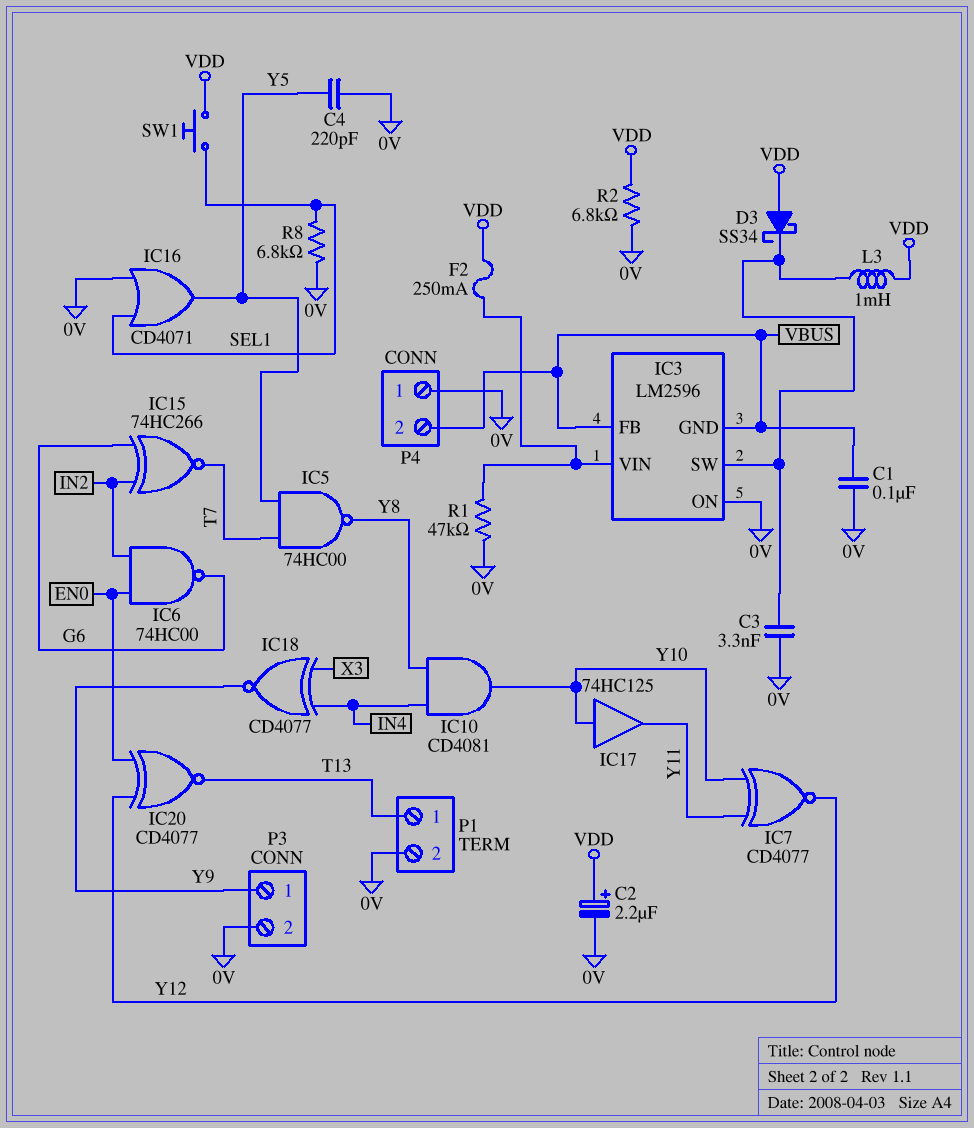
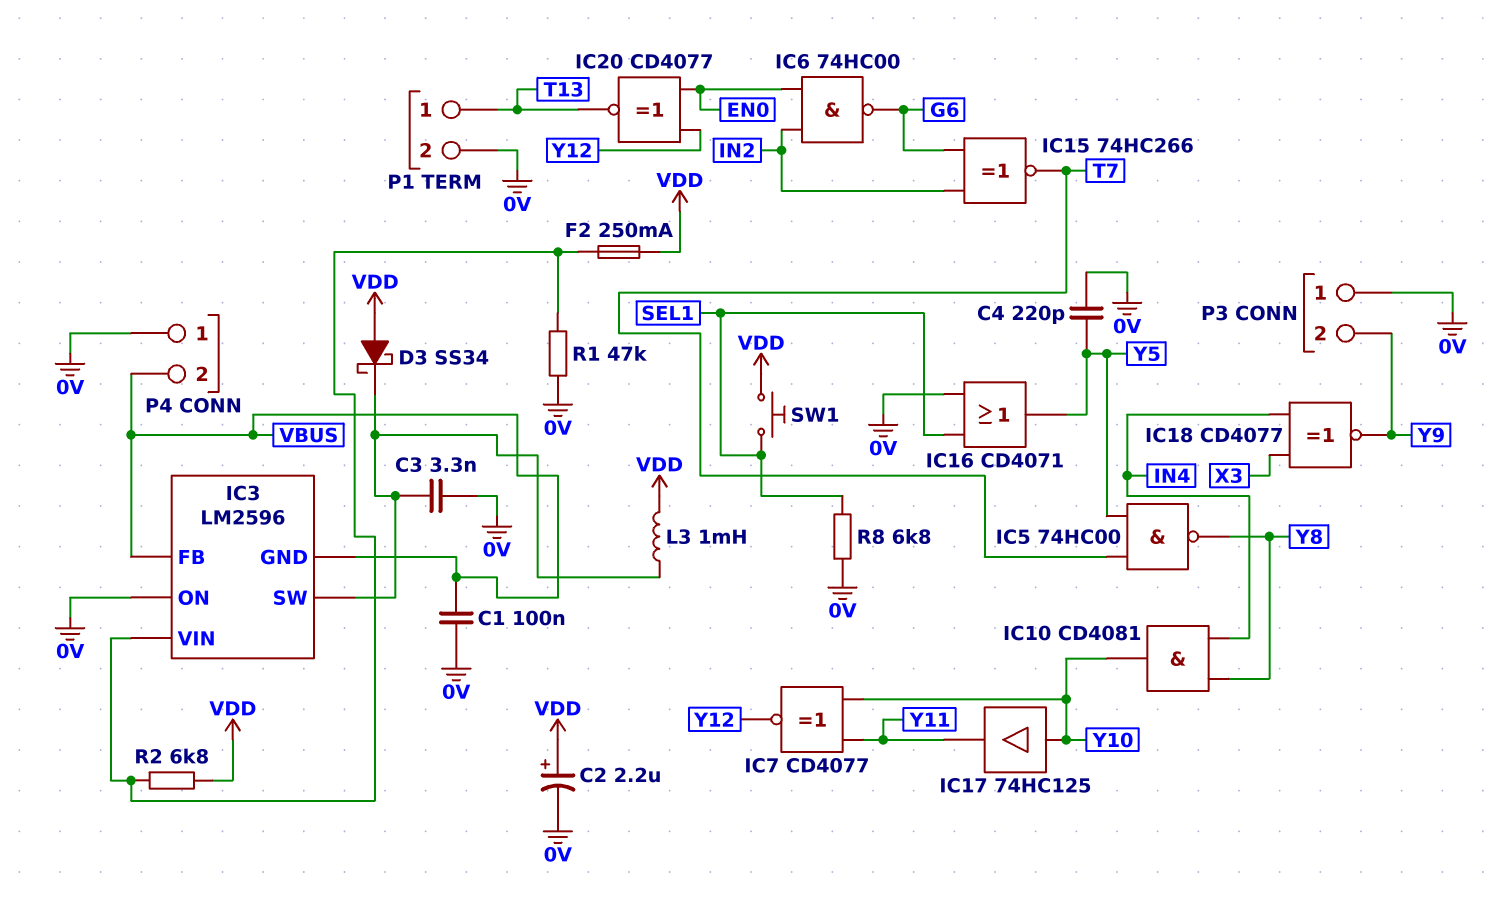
P3 pin 1: Y9 -> 0V
P3 pin 2: 0V -> Y9
R2: 6.8k (0V, VDD) -> 6.8k (IC3/VIN, VDD)

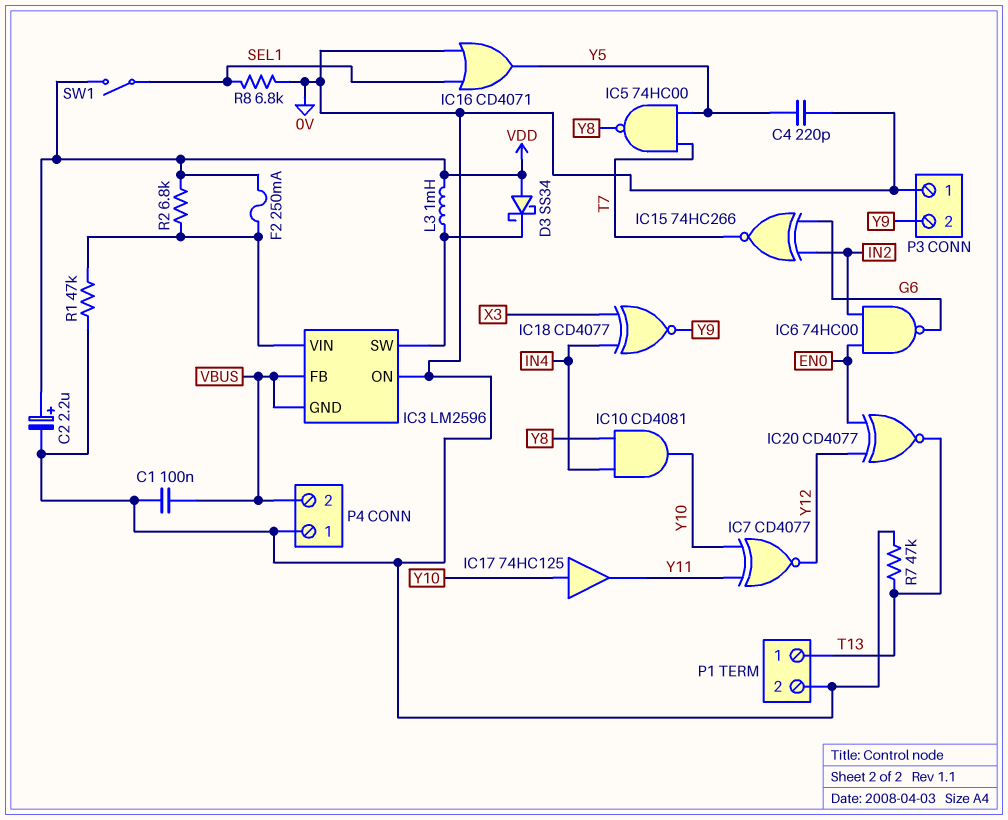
C3: 3.3nF (0V, IC3/SW) -> none
R7: none -> 47k (0V, T13)
SW1: button (SEL1, VDD) -> switch (SEL1, VDD)

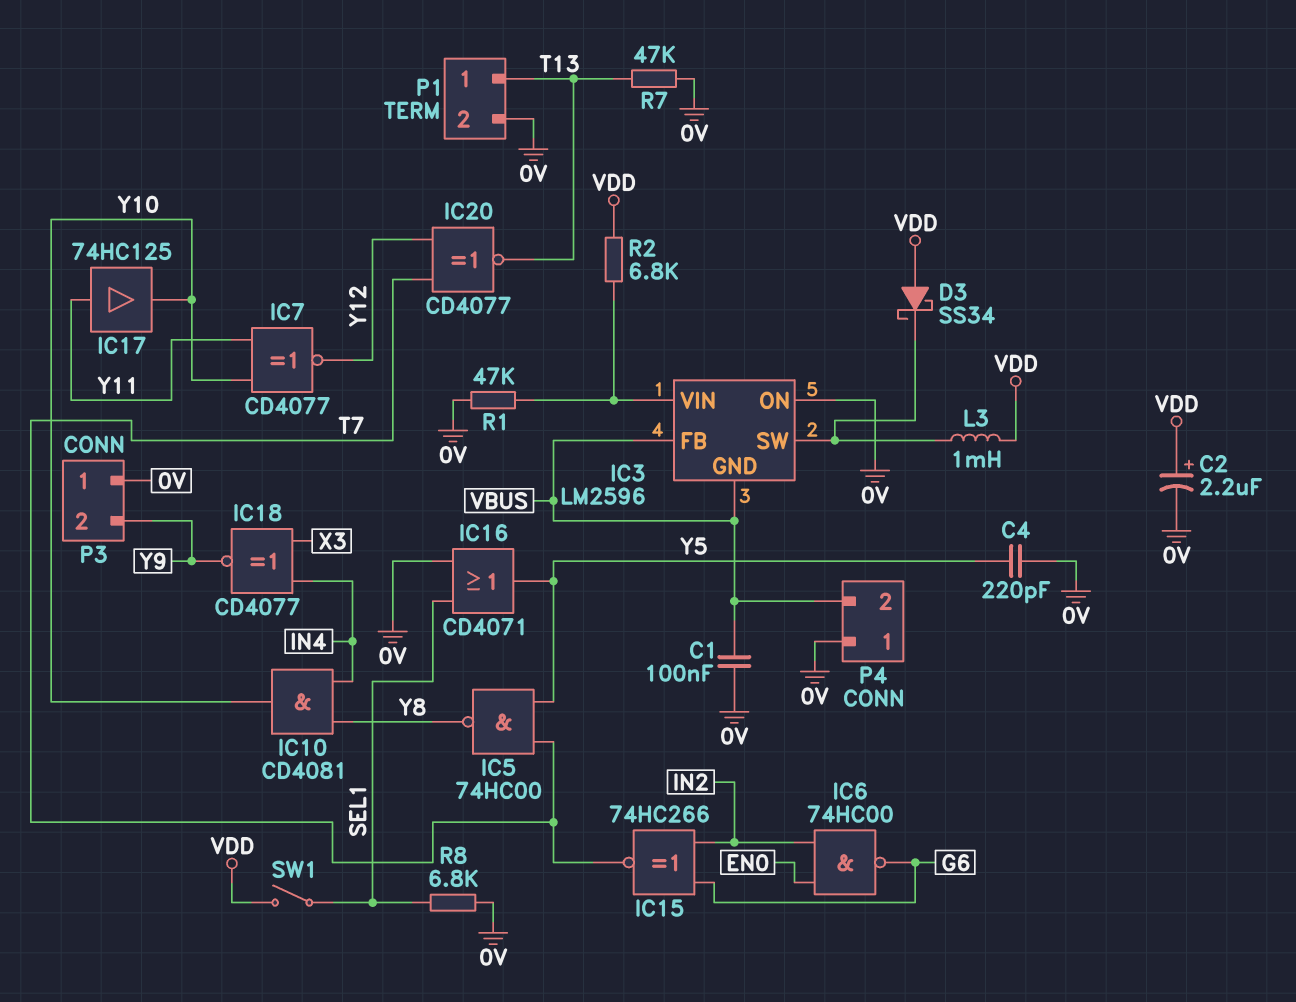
F2: 250mA (IC3/VIN, VDD) -> none
IC17: buffer 74HC125 (in Y10, out Y11) -> buffer 74HC125 (in Y11, out Y10)
IC20: XNOR CD4077 (in EN0, in Y12, out T13) -> XNOR CD4077 (in T7, in Y12, out T13)

